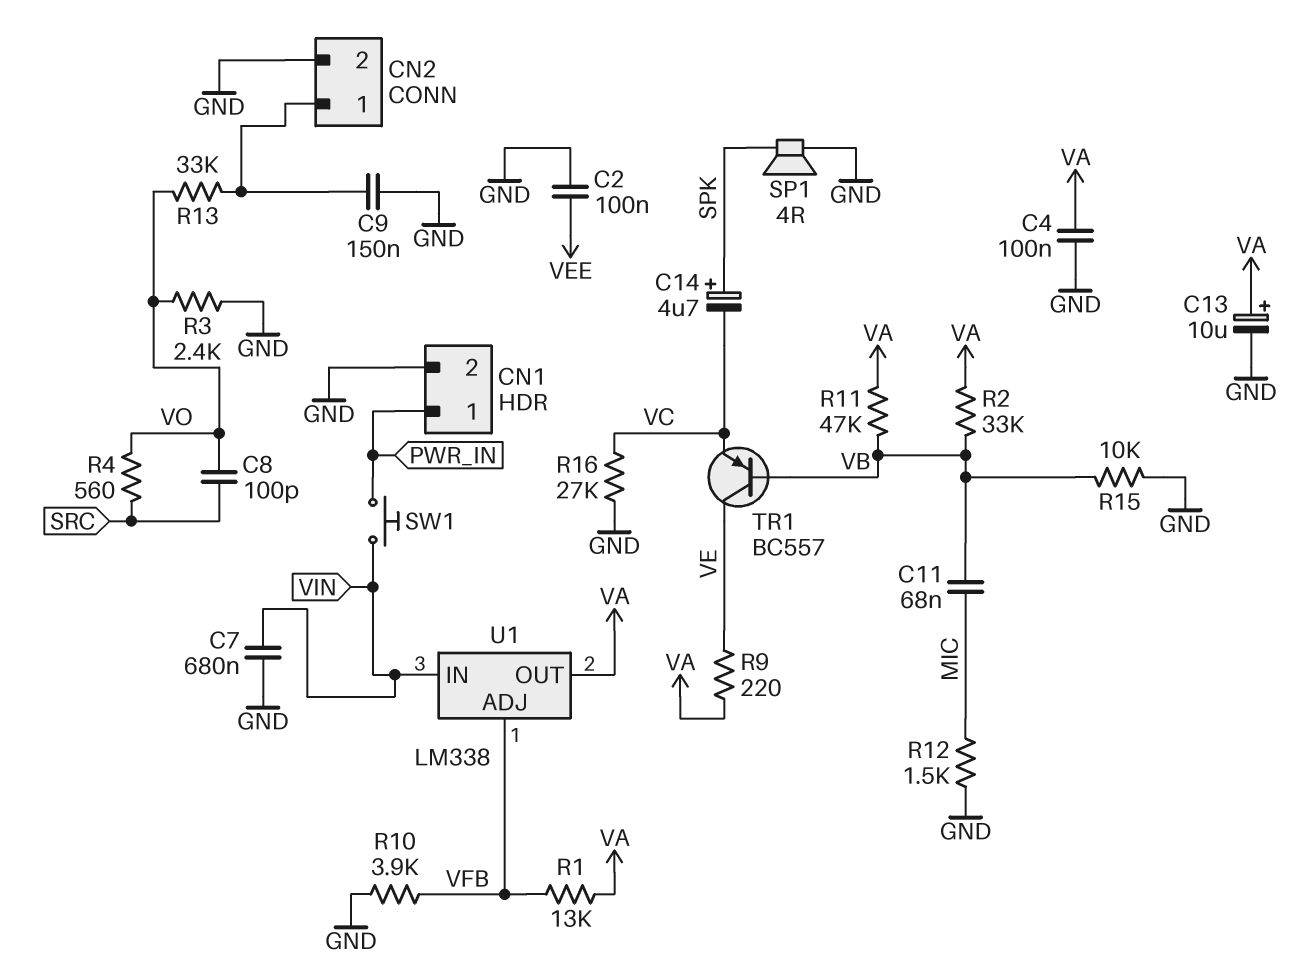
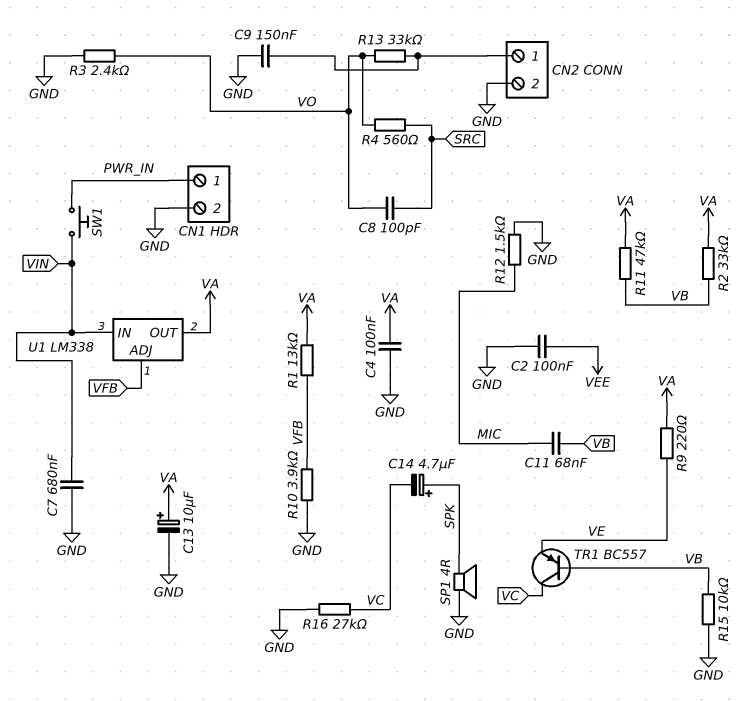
TR1: PNP BC557 (B VB, C VE, E VC) -> PNP BC557 (B VB, C VC, E VE)

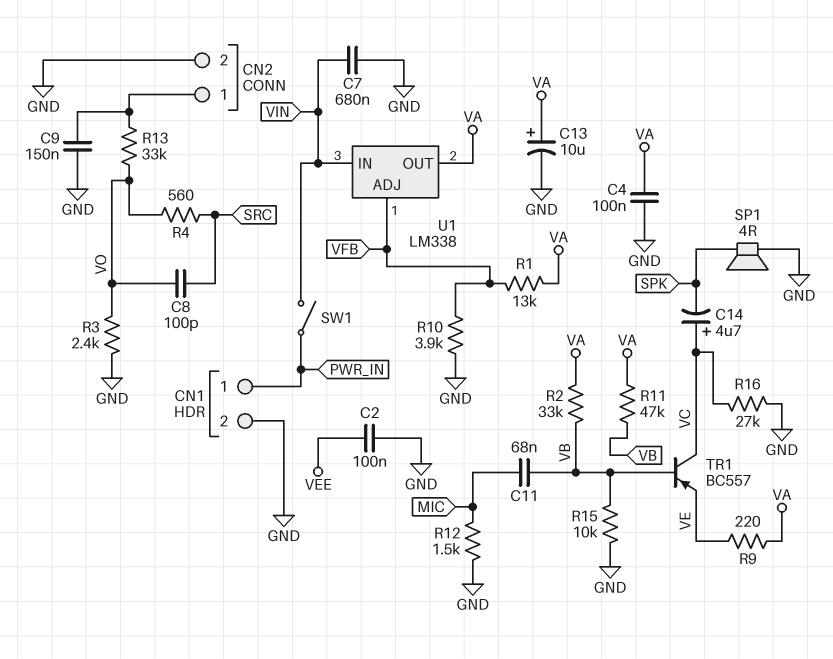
C14: 4.7uF (plus SPK, minus VC) -> 4.7uF (plus VC, minus SPK)
SW1: button (PWR_IN, VIN) -> switch (PWR_IN, VIN)

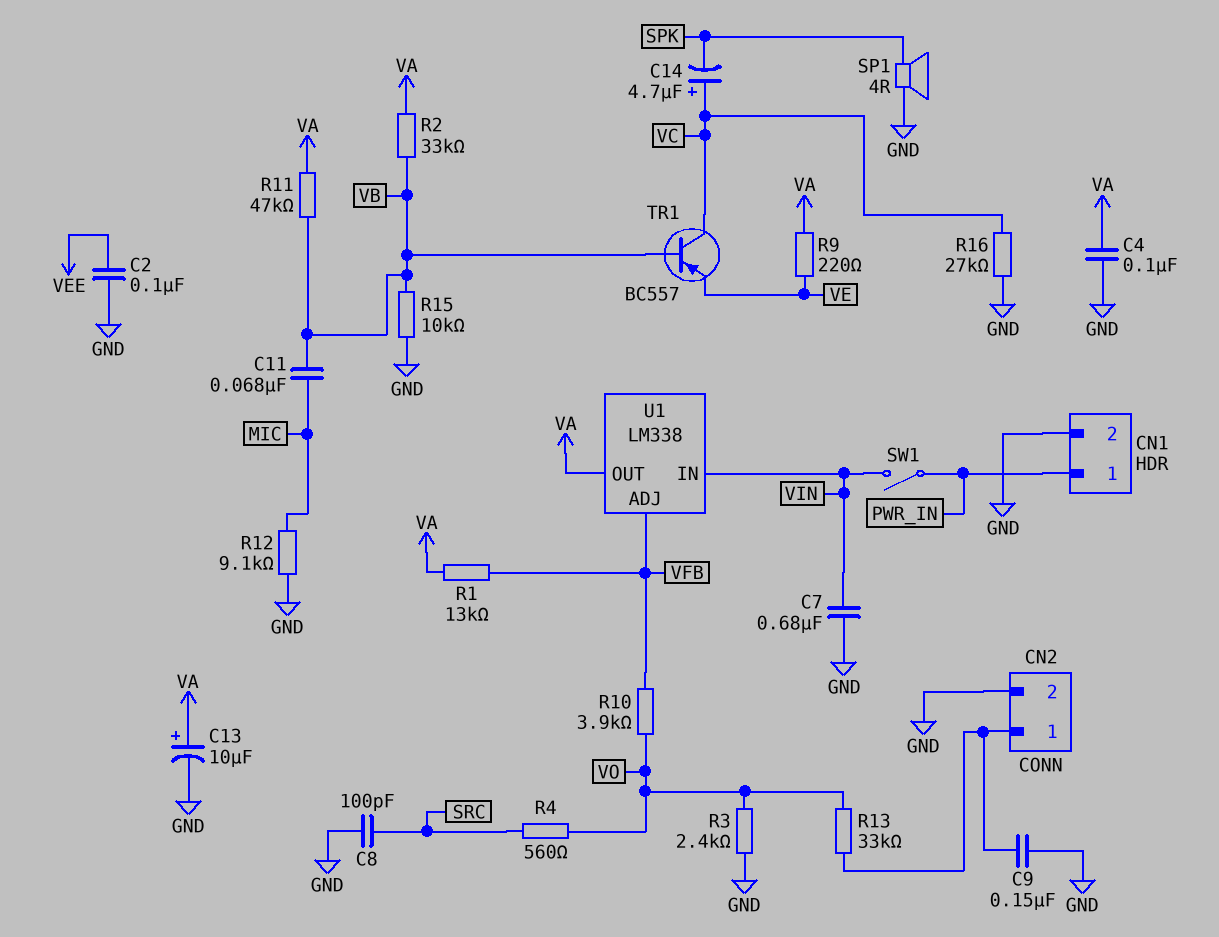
C8: 100pF (SRC, VO) -> 100pF (GND, SRC)
R10: 3.9k (GND, VFB) -> 3.9k (VFB, VO)
R12: 1.5k (GND, MIC) -> 9.1k (GND, MIC)

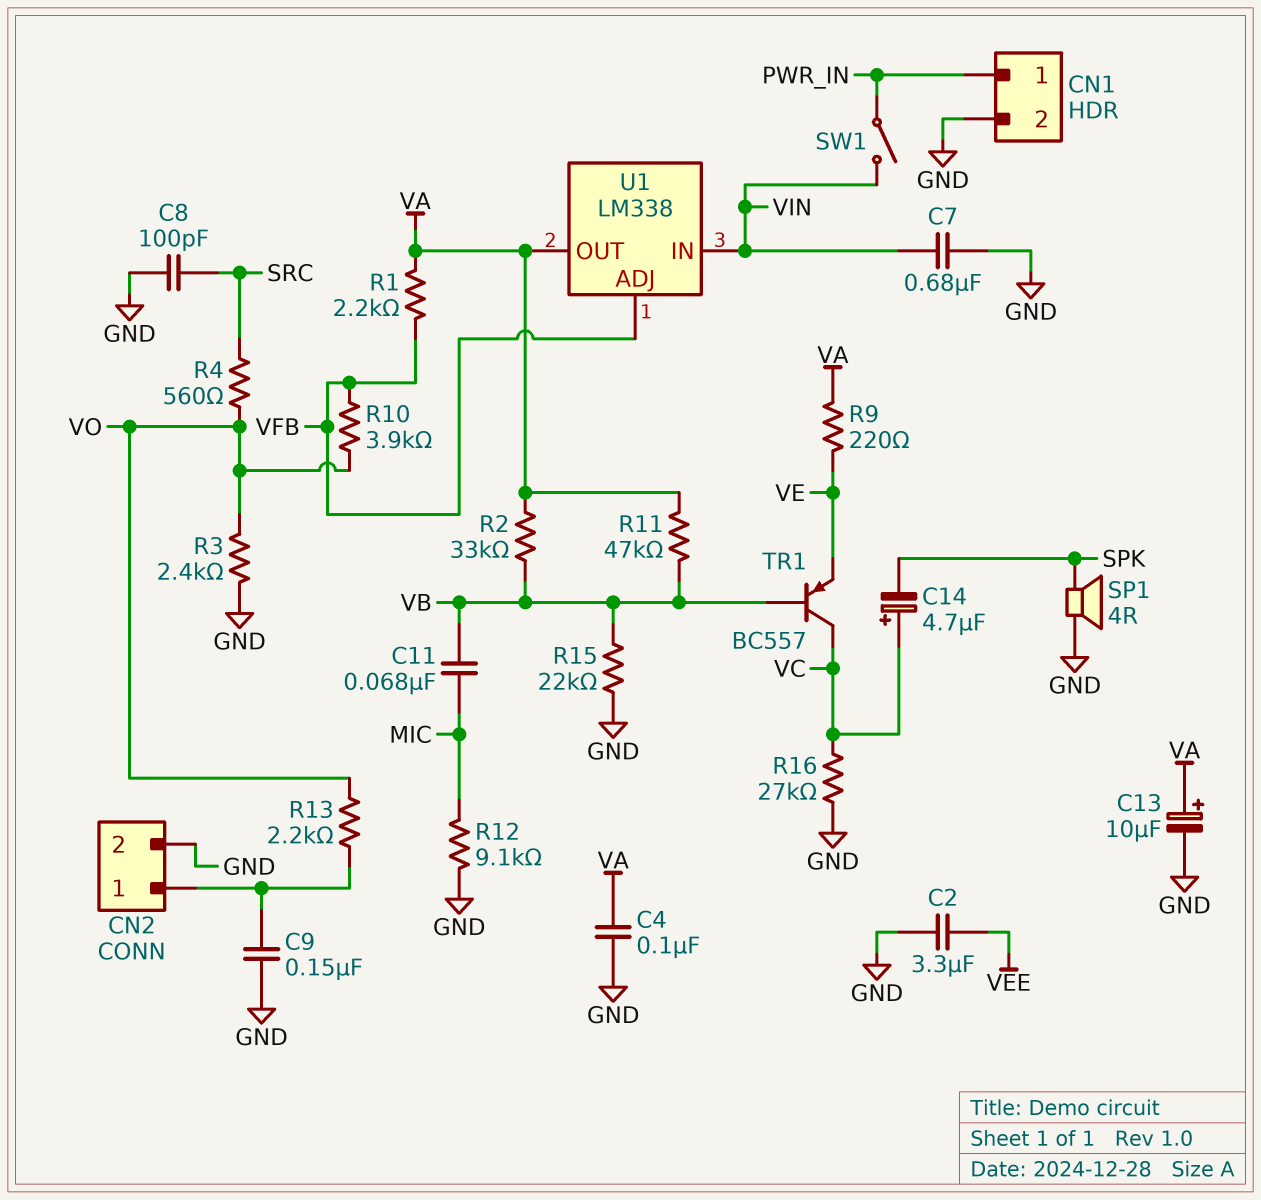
C2: 100nF (GND, VEE) -> 3.3uF (GND, VEE)
R1: 13k (VA, VFB) -> 2.2k (VA, VFB)
R13: 33k (CN2/1, VO) -> 2.2k (CN2/1, VO)
R15: 10k (GND, VB) -> 22k (GND, VB)

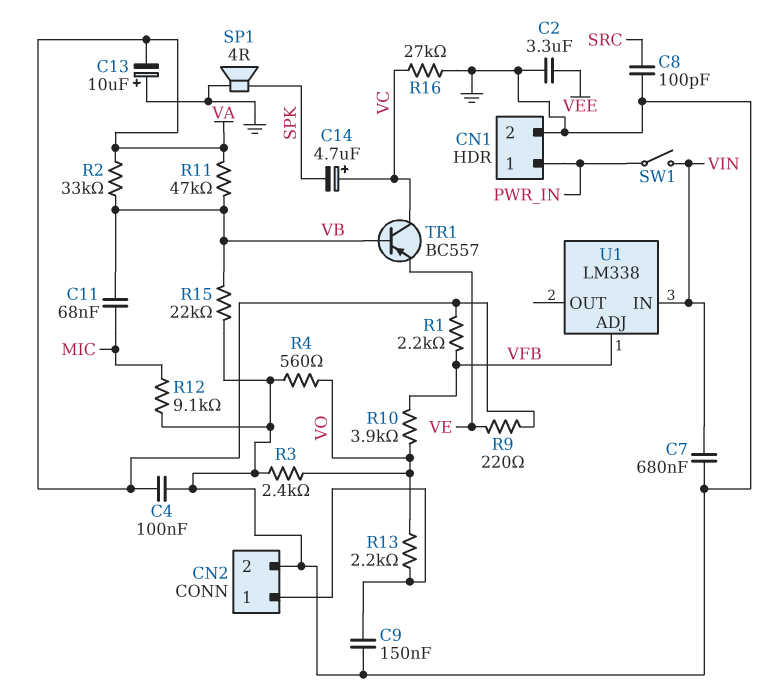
C13: 10uF (plus VA, minus GND) -> 10uF (plus GND, minus VA)
R4: 560 (SRC, VO) -> 560 (GND, VO)
U1 pin OUT: VA -> none

